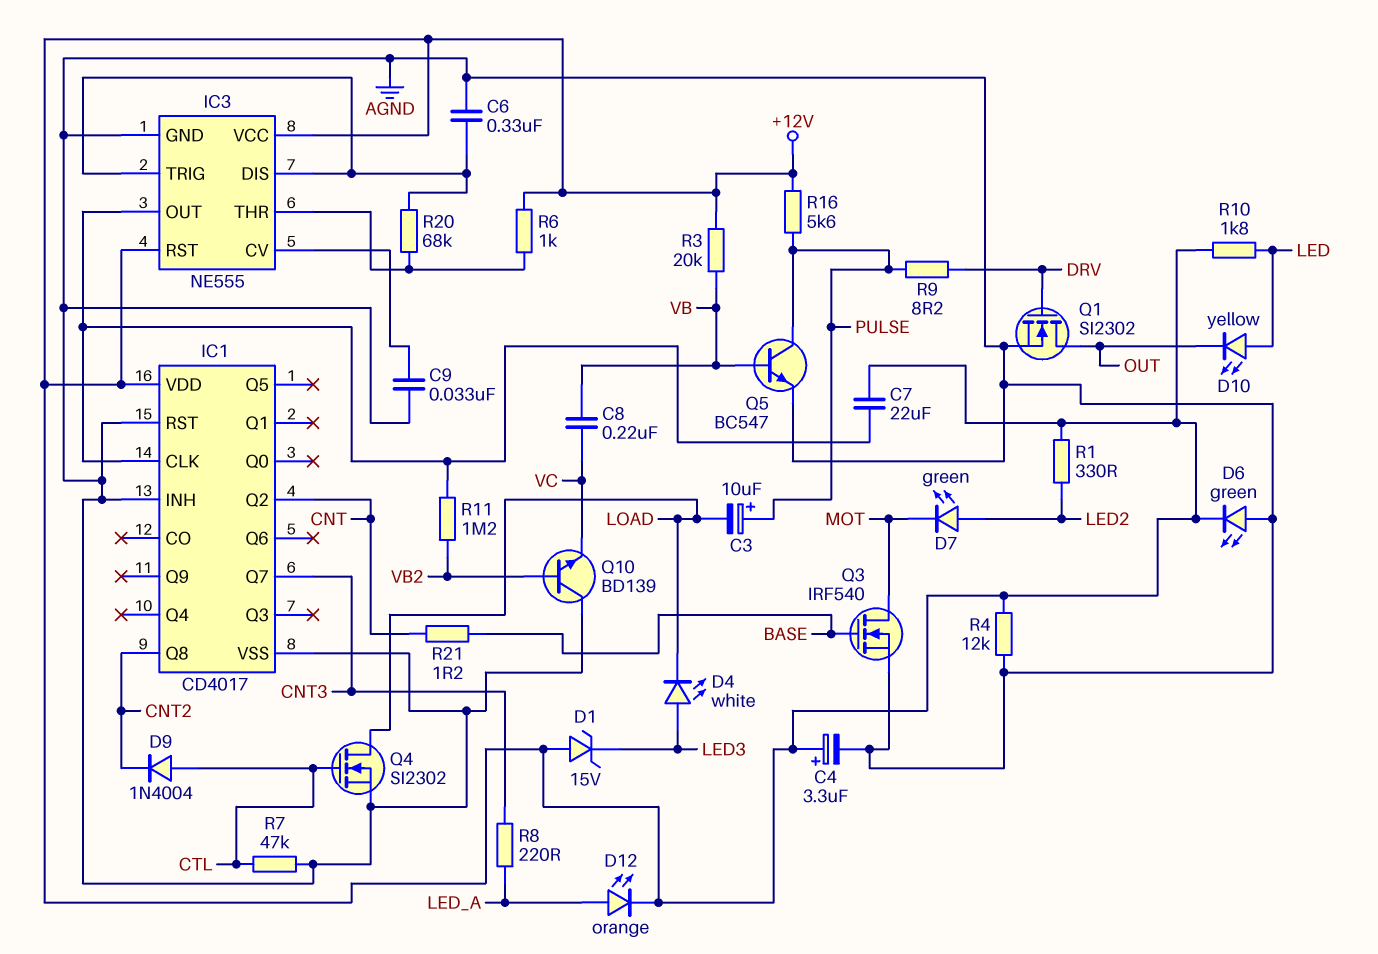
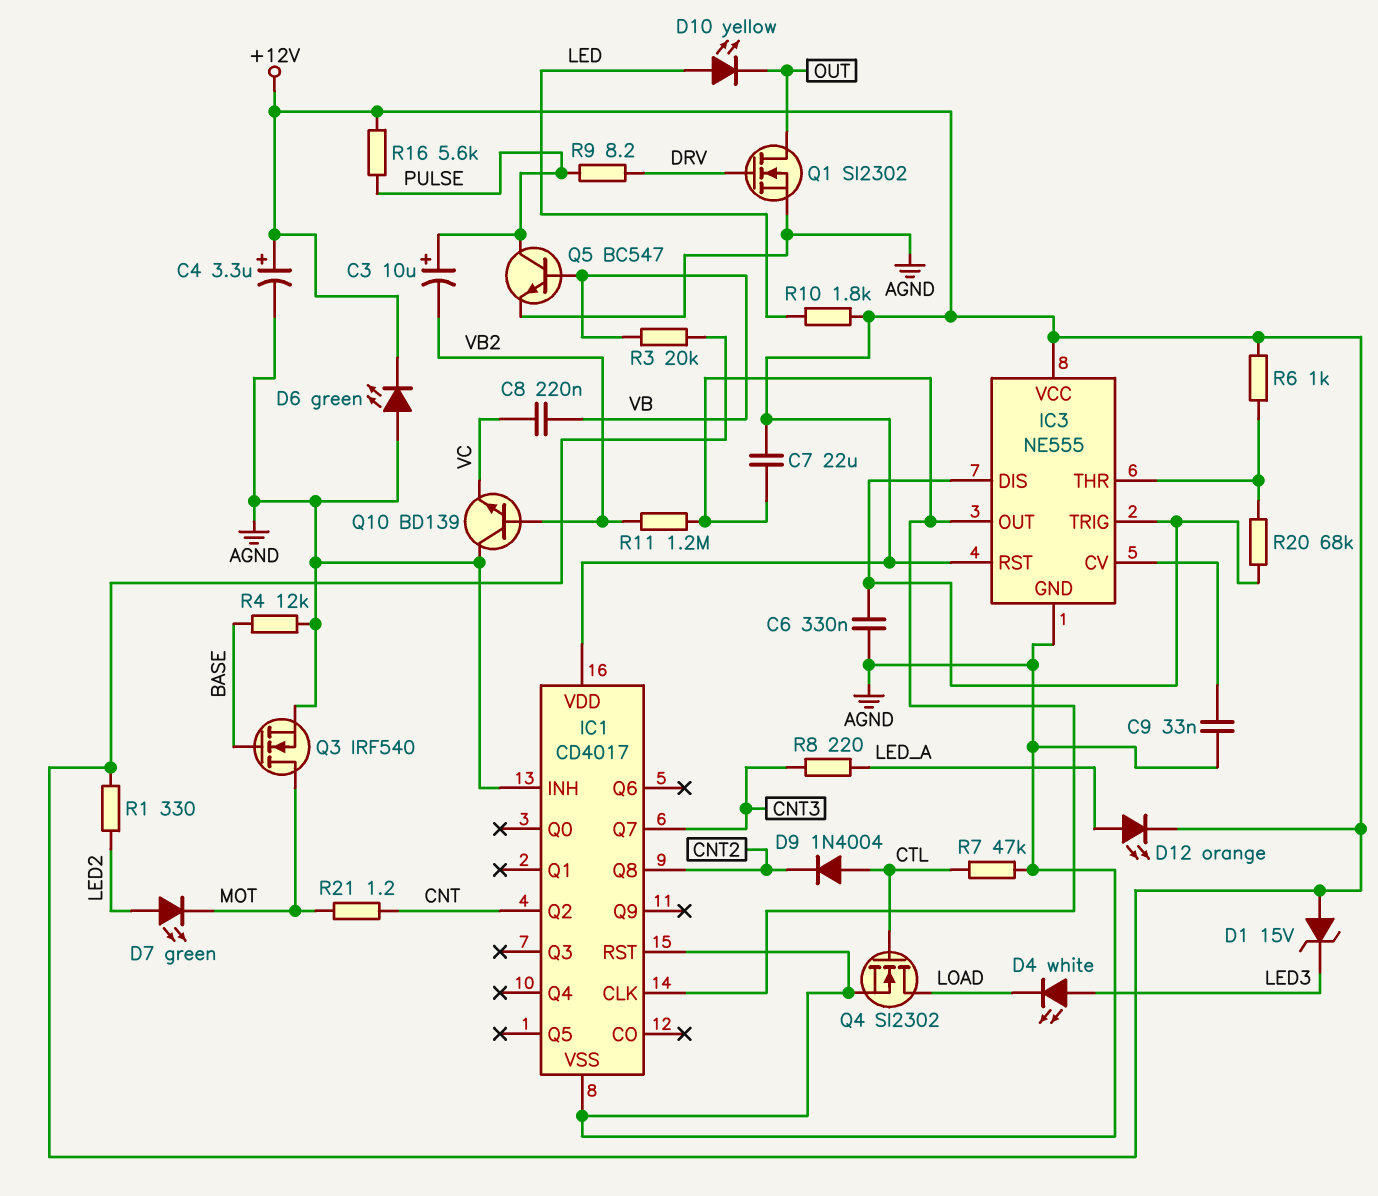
C3: 10uF (plus PULSE, minus LOAD) -> 10uF (plus PULSE, minus VB2)
R4: 12k (+12V, AGND) -> 12k (AGND, BASE)
R21: 1.2 (BASE, CNT) -> 1.2 (CNT, MOT)

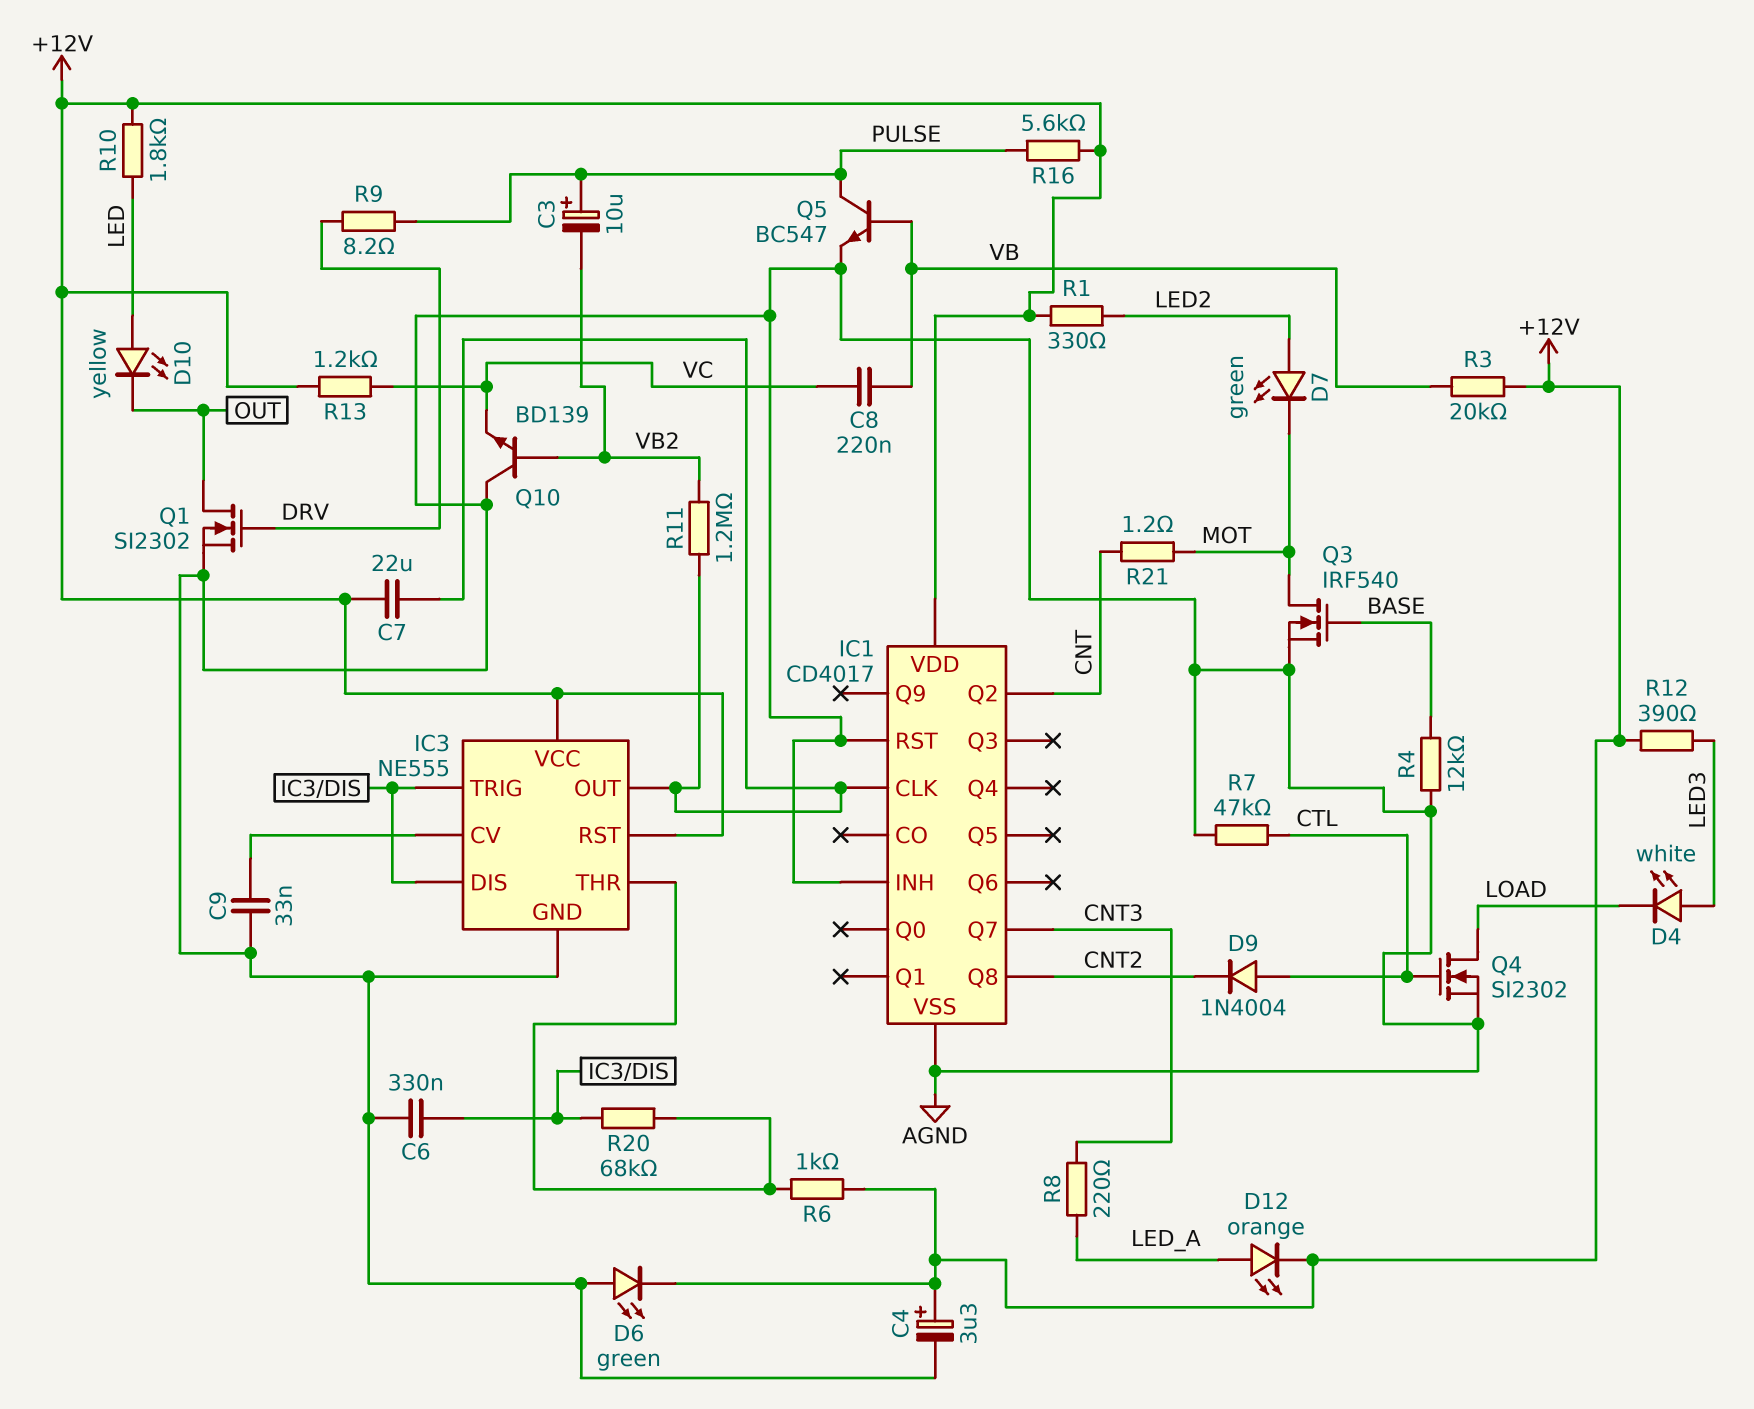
D1: zener 15V (A +12V, K LED3) -> none
R12: none -> 390 (+12V, LED3)
R13: none -> 1.2k (+12V, VC)

